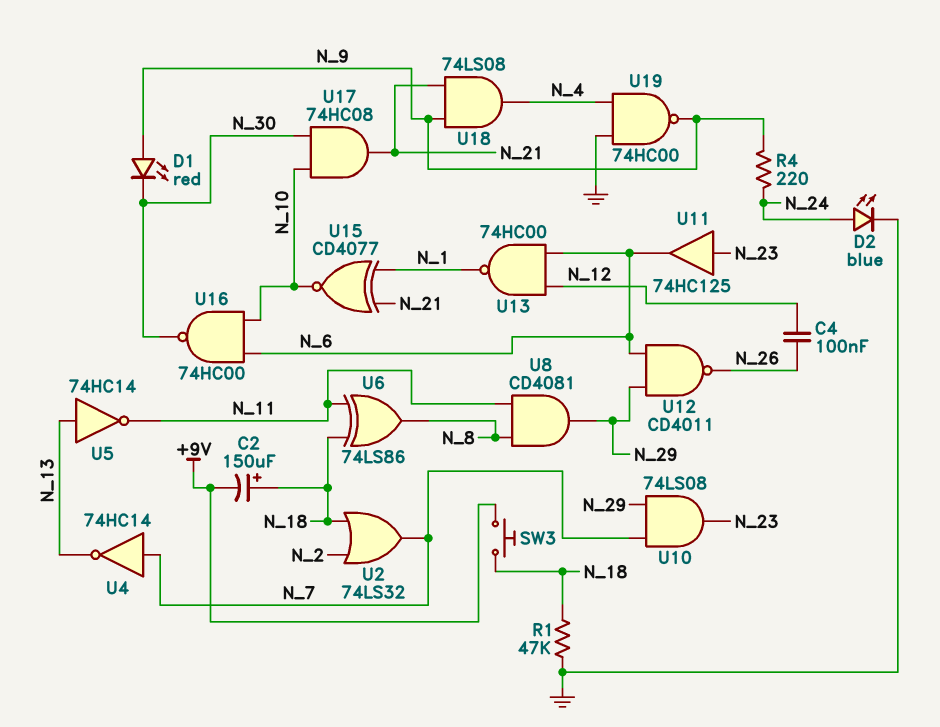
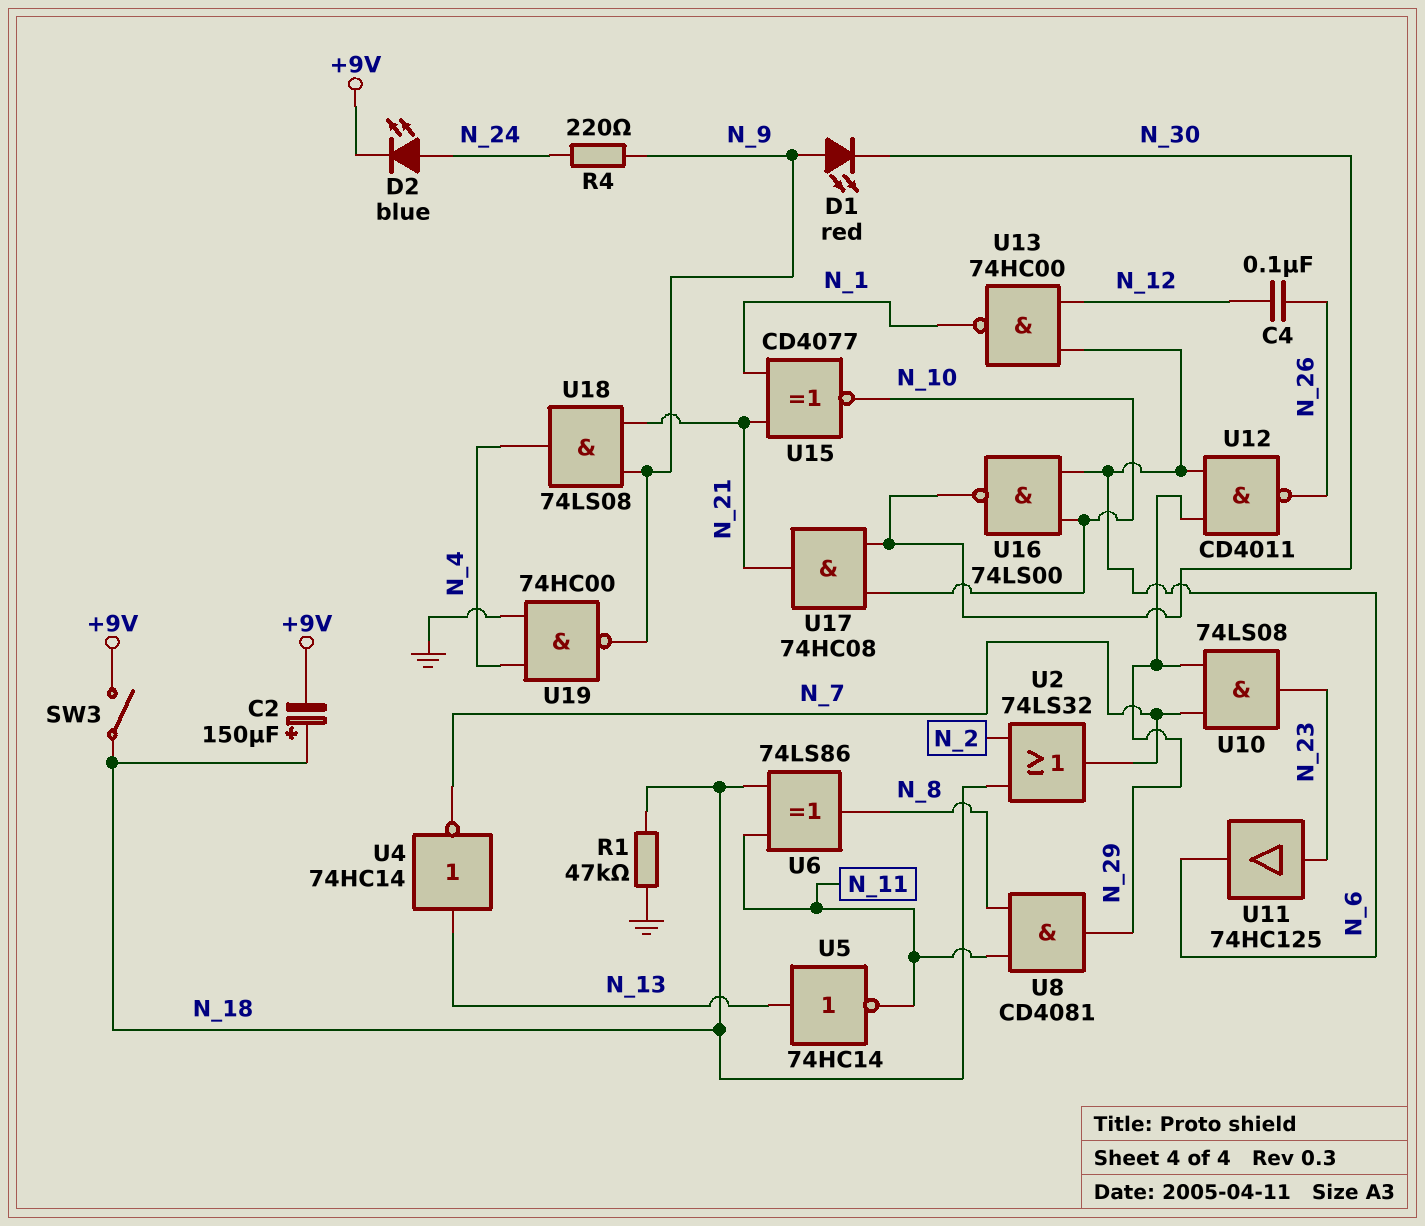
D2: LED blue (A N_24, K GND) -> LED blue (A N_24, K +9V)
SW3: button (+9V, N_18) -> switch (+9V, N_18)
U4: NOT 74HC14 (in N_7, out N_13) -> NOT 74HC14 (in N_13, out N_7)
U16: NAND 74HC00 (in N_6, in N_10, out N_30) -> NAND 74LS00 (in N_6, in N_10, out N_30)

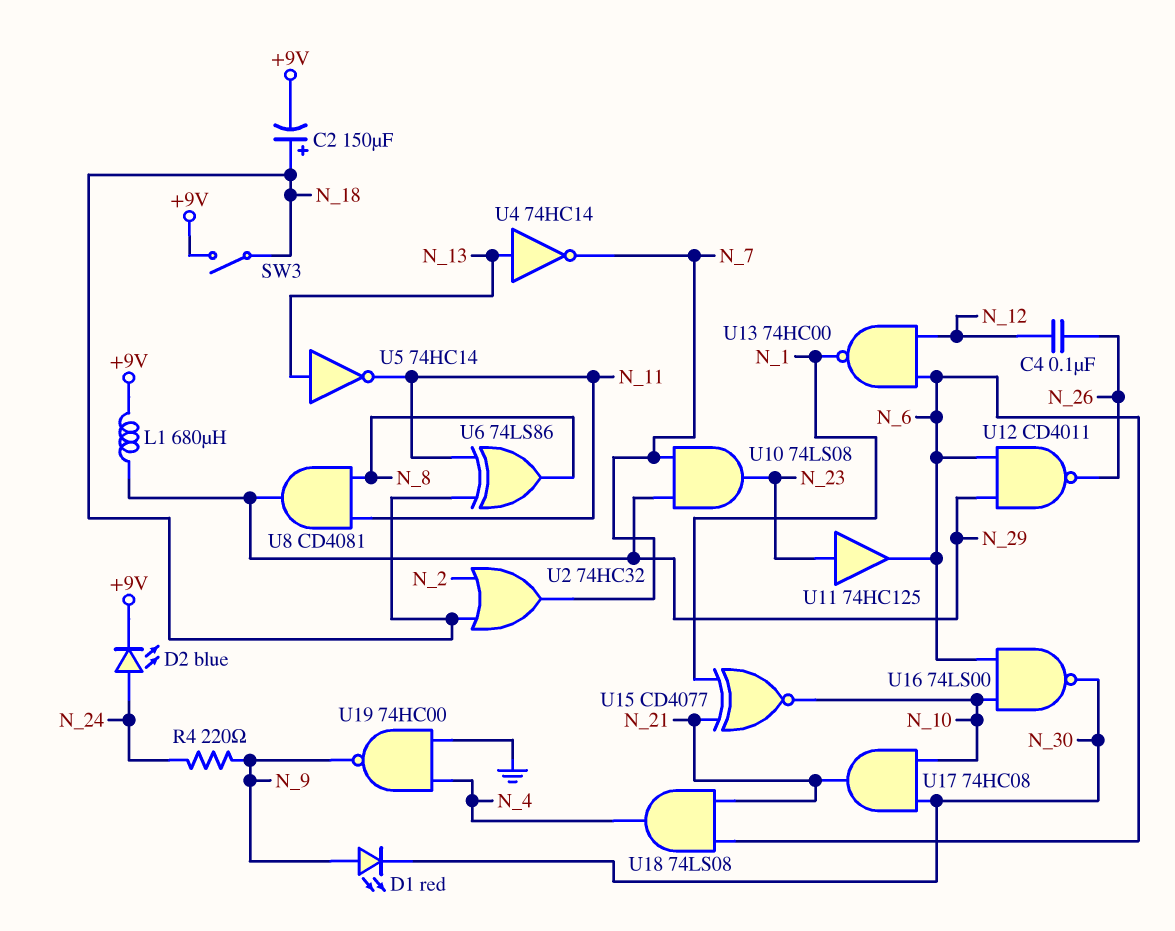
L1: none -> 680uH (+9V, N_29)
R1: 47k (GND, N_18) -> none
U2: OR 74LS32 (in N_2, in N_18, out N_7) -> OR 74HC32 (in N_2, in N_18, out N_7)
U18: AND 74LS08 (in N_9, in N_21, out N_4) -> AND 74LS08 (in N_6, in N_21, out N_4)

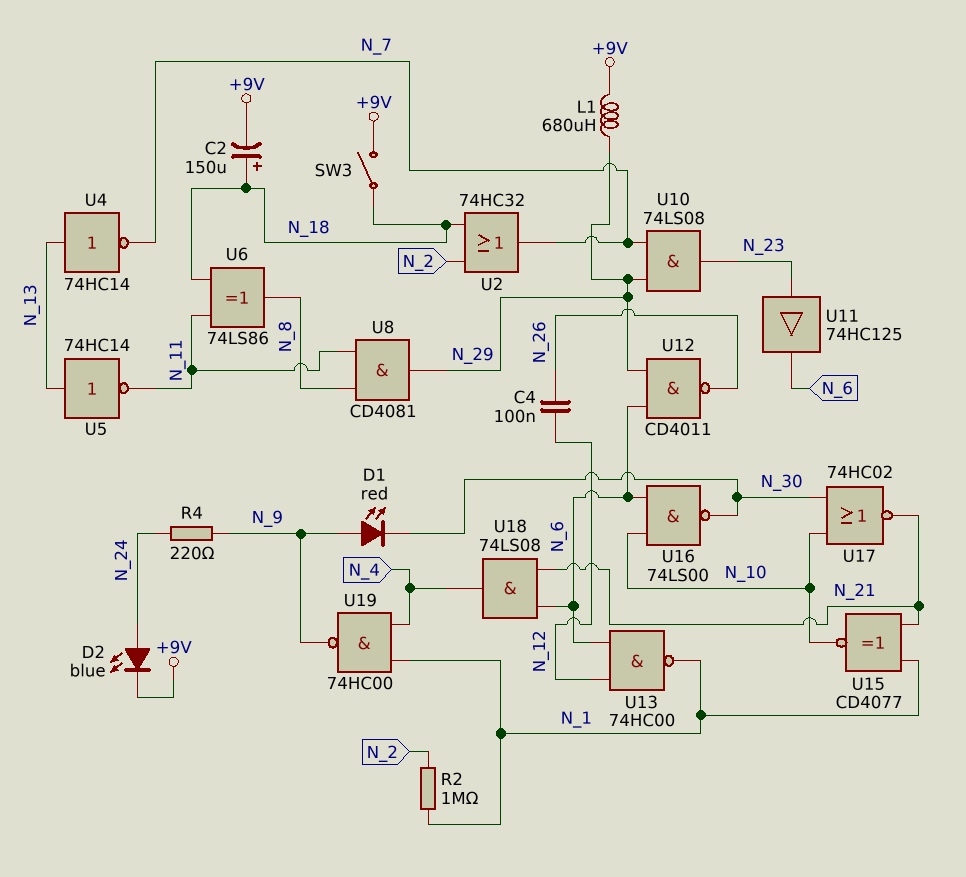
R2: none -> 1M (N_1, N_2)
U17: AND 74HC08 (in N_10, in N_30, out N_21) -> NOR 74HC02 (in N_10, in N_30, out N_21)
U19: NAND 74HC00 (in GND, in N_4, out N_9) -> NAND 74HC00 (in N_1, in N_4, out N_9)

